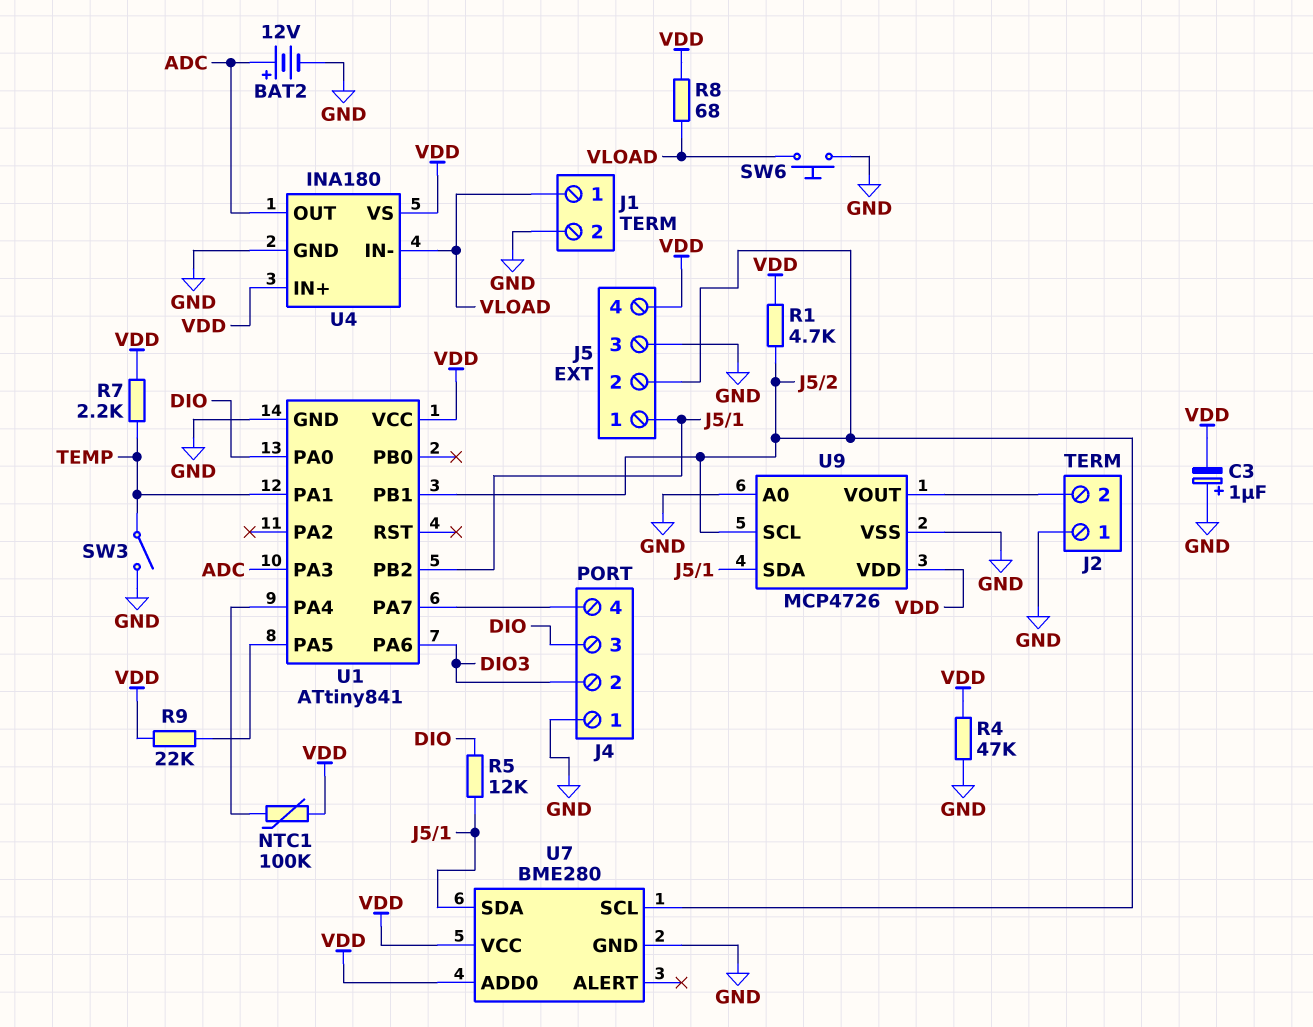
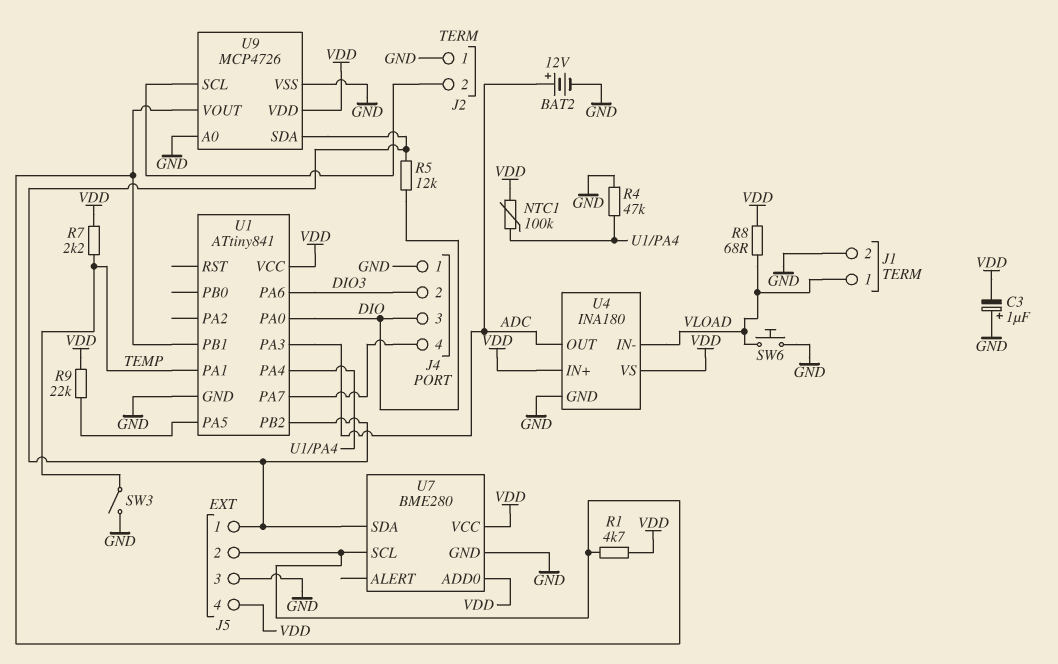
R4: 47k (GND, VDD) -> 47k (GND, U1/PA4)
U9 pin SCL: J5/2 -> J2/2
U9 pin VOUT: J2/2 -> J5/2

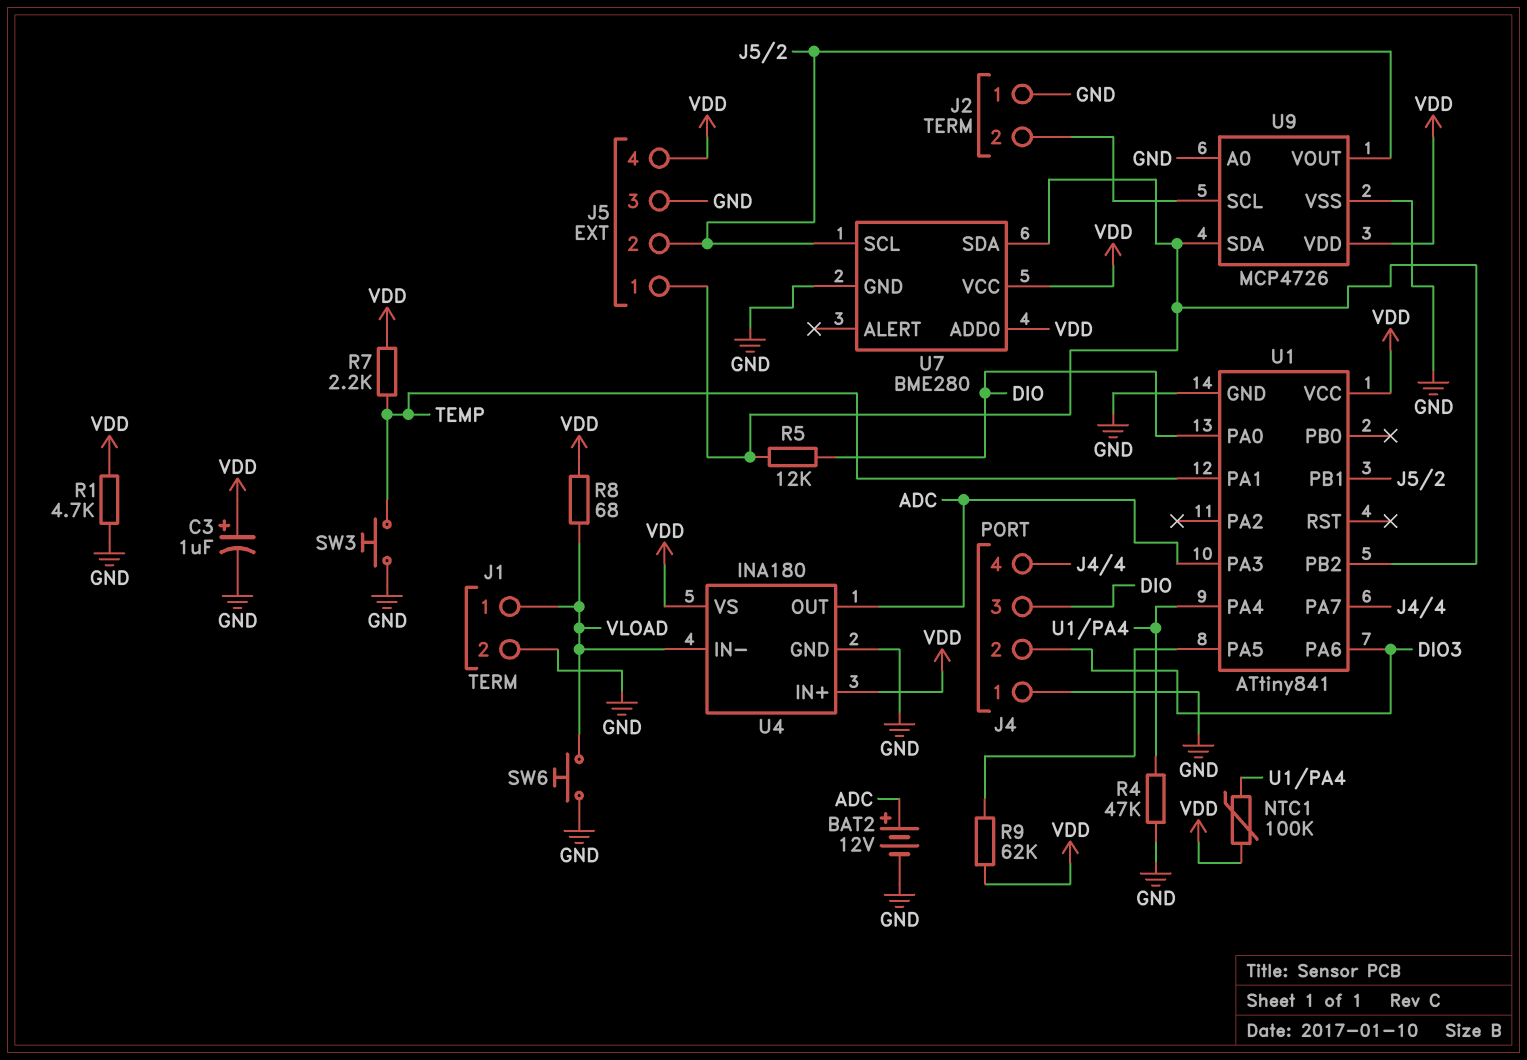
C3: 1uF (plus GND, minus VDD) -> 1uF (plus VDD, minus GND)
R1: 4.7k (J5/2, VDD) -> 4.7k (GND, VDD)
R9: 22k (U1/PA5, VDD) -> 62k (U1/PA5, VDD)
SW3: switch (GND, TEMP) -> button (GND, TEMP)

